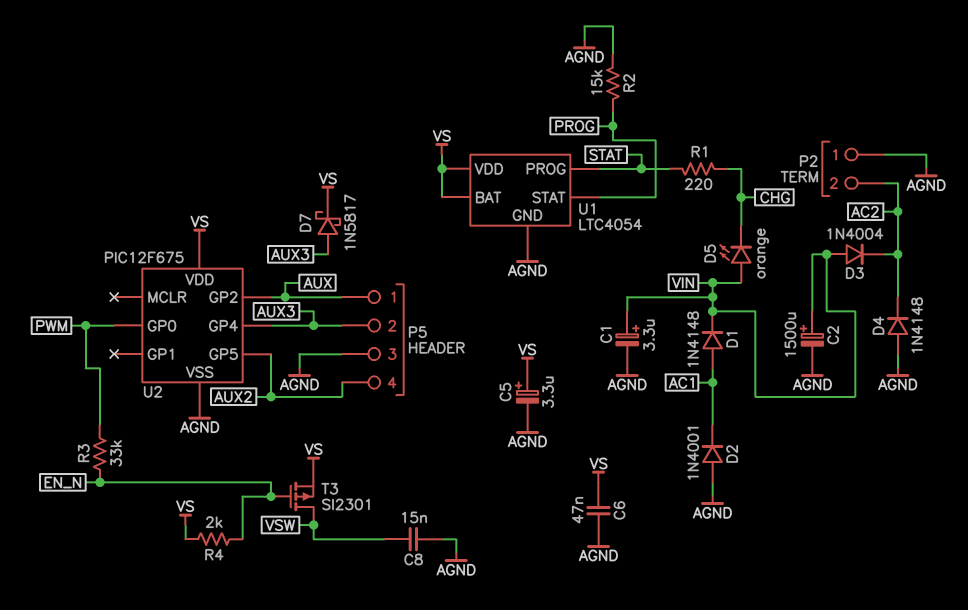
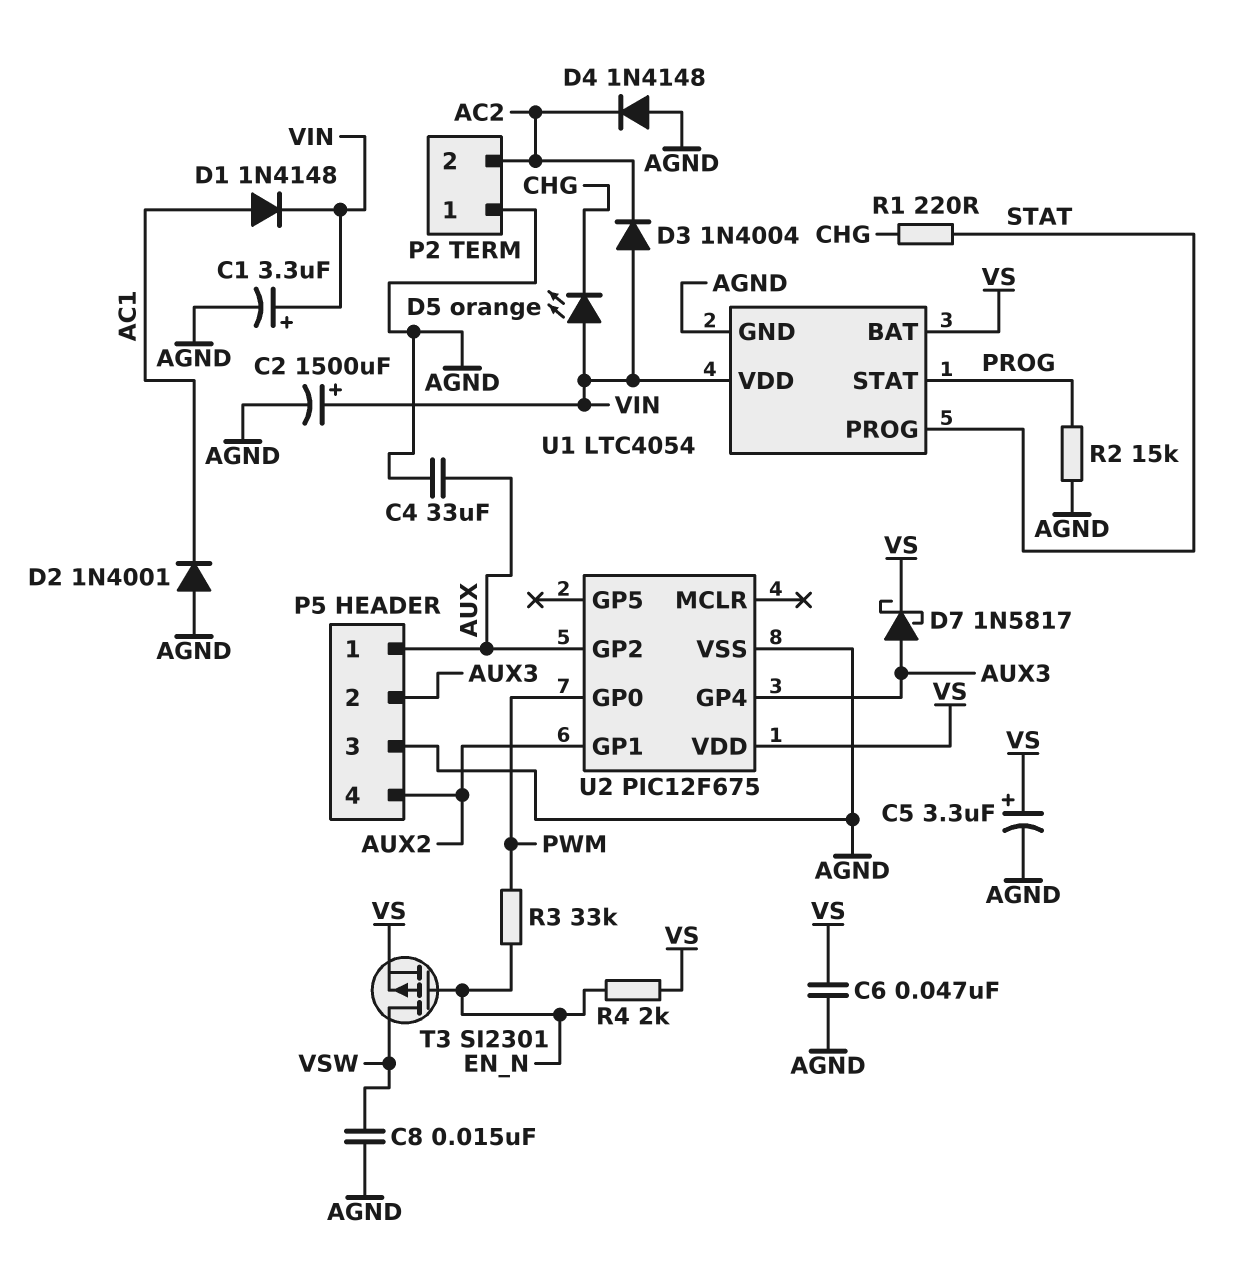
C4: none -> 33uF (AGND, AUX)
U1 pin VDD: VS -> VIN
U2 pin GP1: none -> AUX2
U2 pin GP5: AUX2 -> none

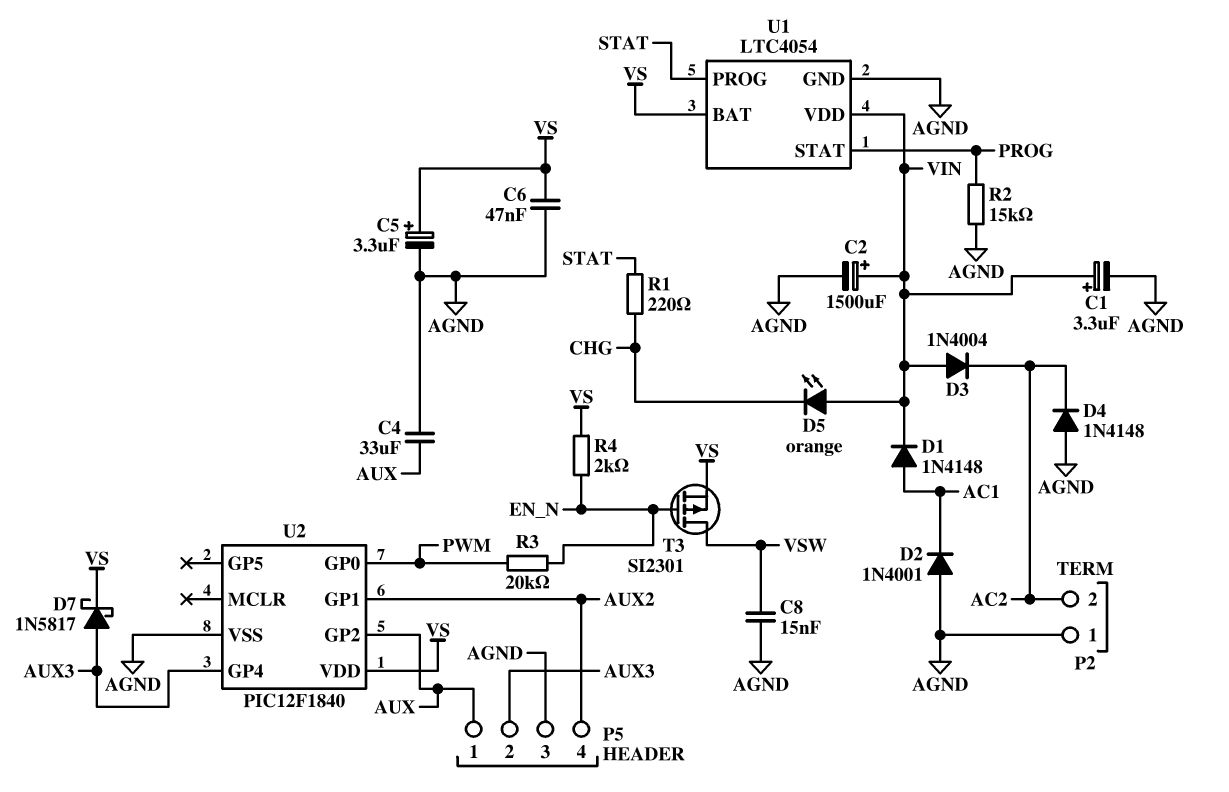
R3: 33k (EN_N, PWM) -> 20k (EN_N, PWM)
U2: PIC12F675 -> PIC12F1840

